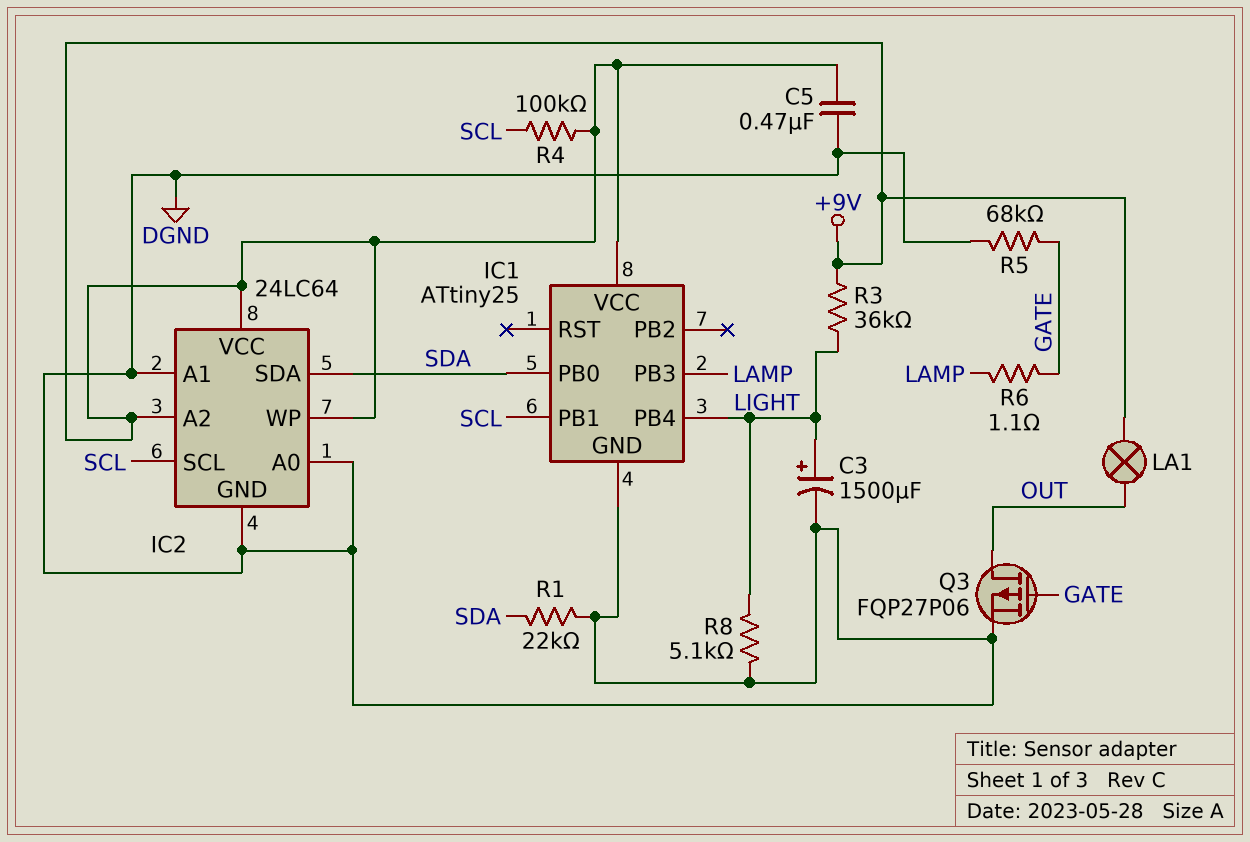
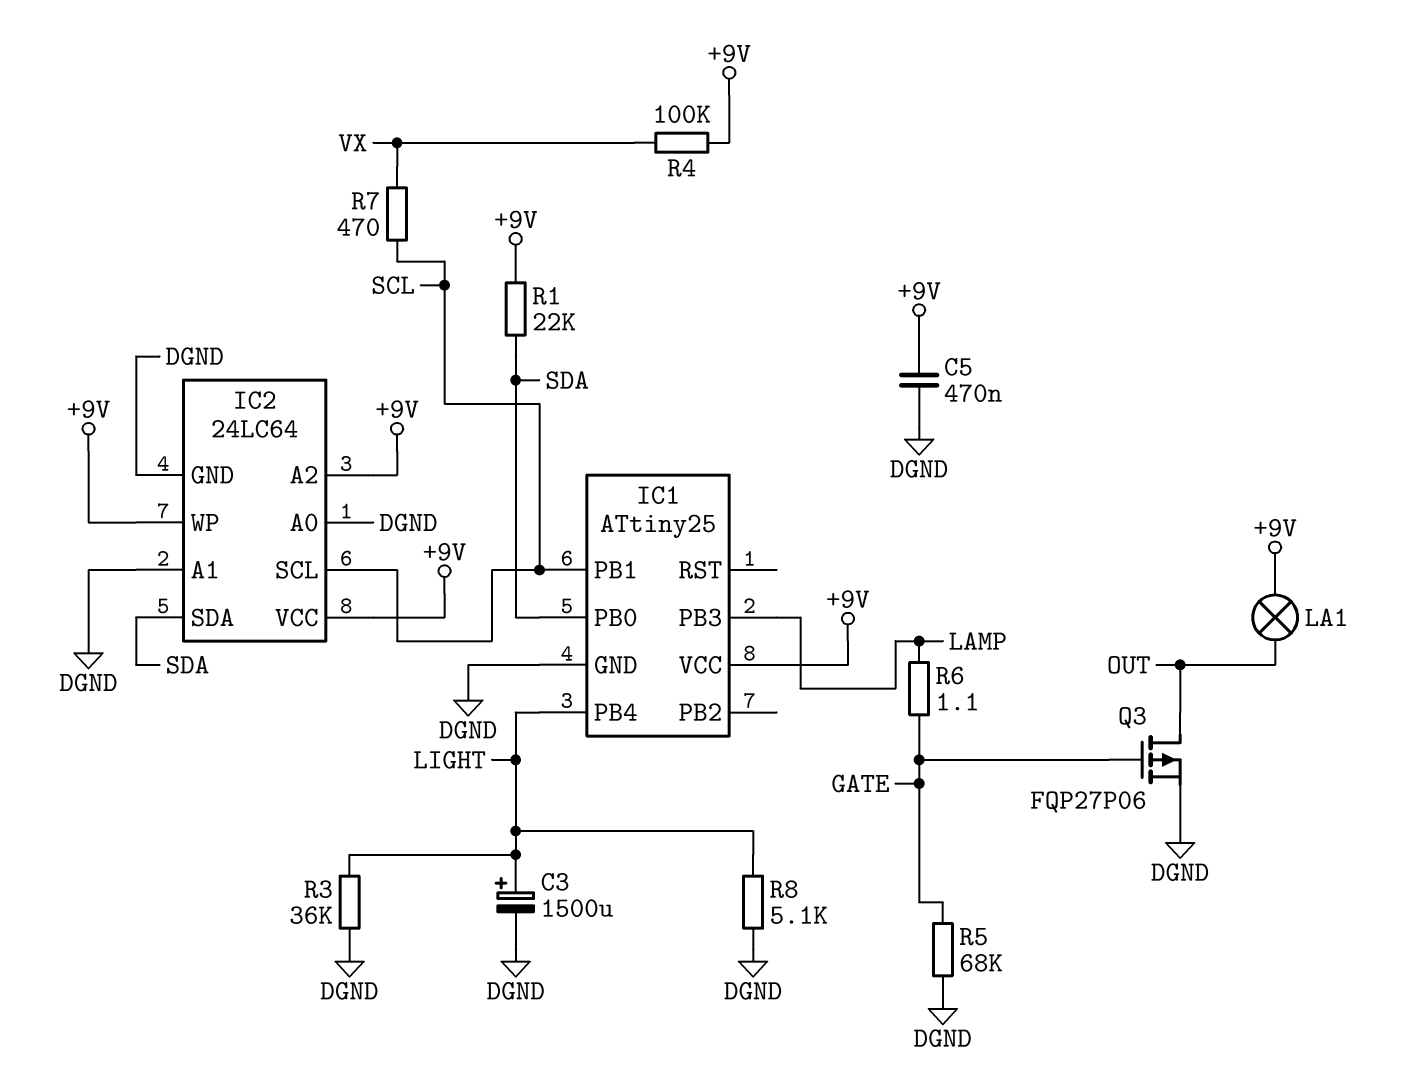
R1: 22k (DGND, SDA) -> 22k (+9V, SDA)
R3: 36k (+9V, LIGHT) -> 36k (DGND, LIGHT)
R4: 100k (+9V, SCL) -> 100k (+9V, VX)
R7: none -> 470 (SCL, VX)

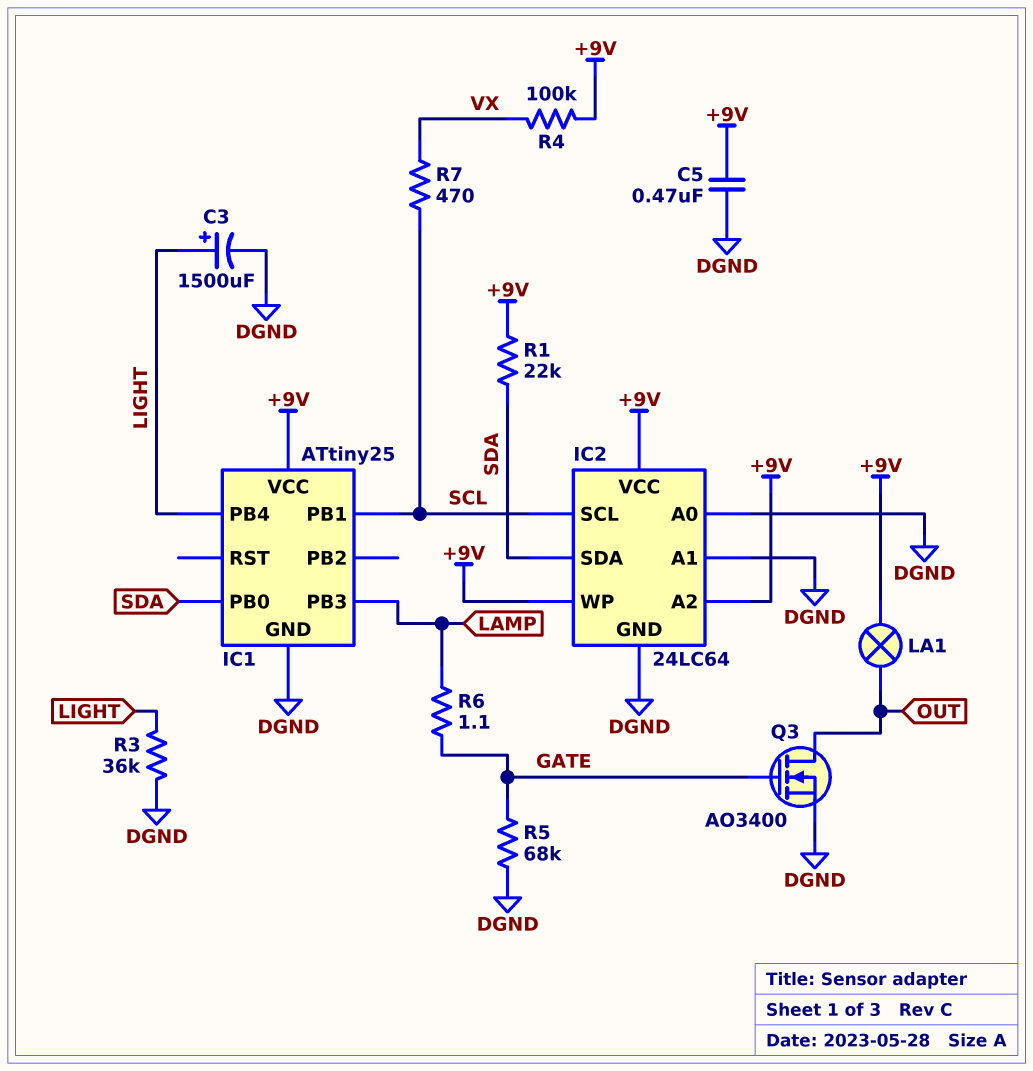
Q3: PMOS FQP27P06 (G GATE, D OUT, S DGND) -> NMOS AO3400 (G GATE, D OUT, S DGND)
R8: 5.1k (DGND, LIGHT) -> none

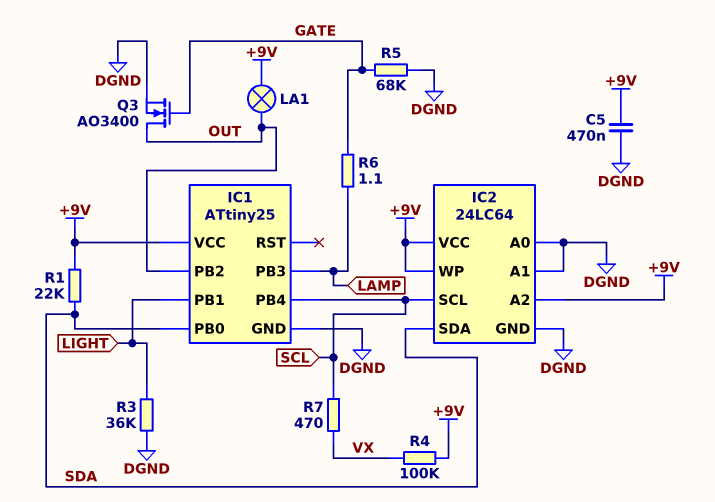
C3: 1500uF (plus LIGHT, minus DGND) -> none
IC1 pin PB1: SCL -> LIGHT
IC1 pin PB2: none -> OUT
IC1 pin PB4: LIGHT -> SCL

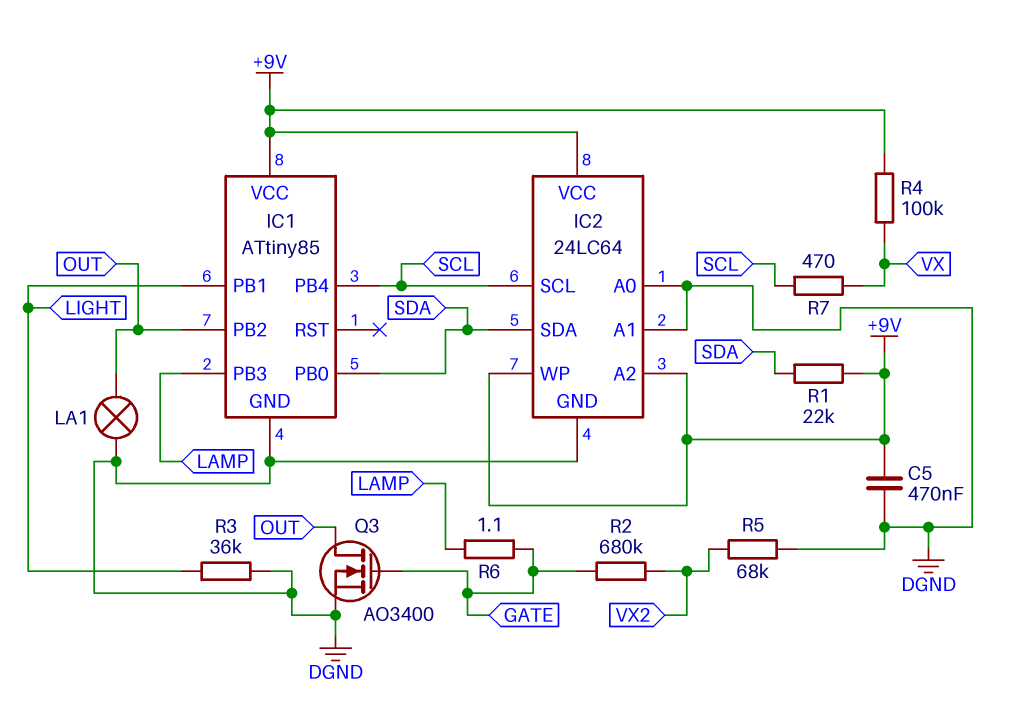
IC1: ATtiny25 -> ATtiny85
LA1: lamp (+9V, OUT) -> lamp (DGND, OUT)
R2: none -> 680k (GATE, VX2)
R5: 68k (DGND, GATE) -> 68k (DGND, VX2)

